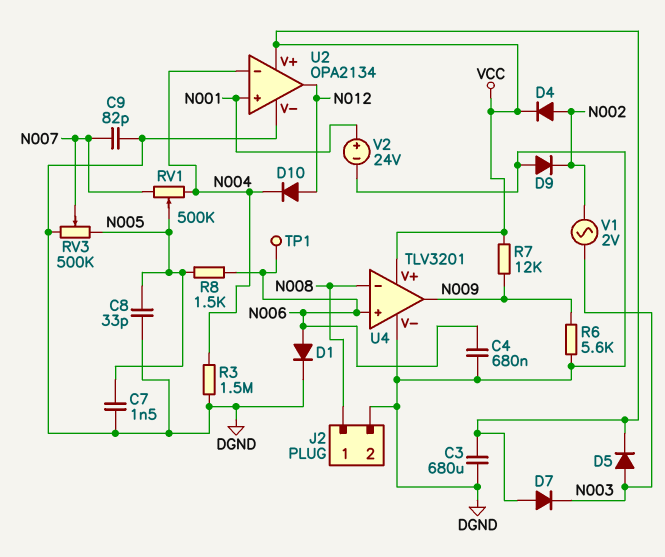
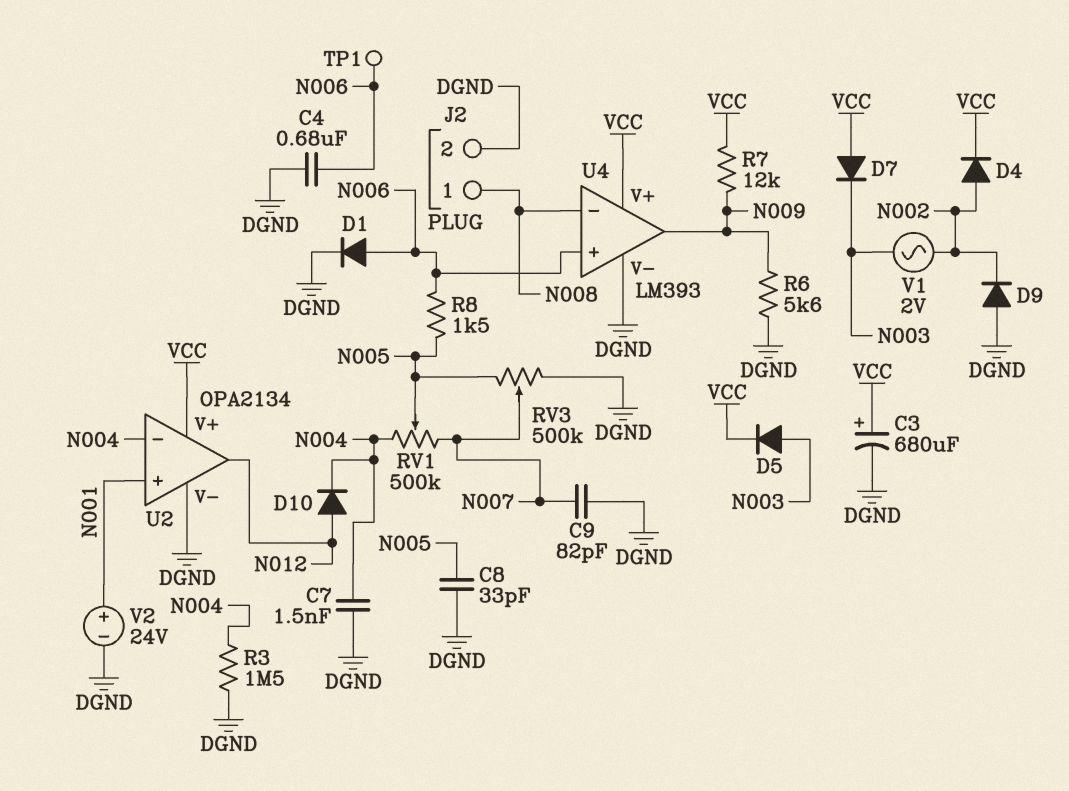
C3: 680uF (DGND, VCC) -> 680uF (plus VCC, minus DGND)
C7: 1.5nF (DGND, N005) -> 1.5nF (DGND, N004)
U4: TLV3201 -> LM393

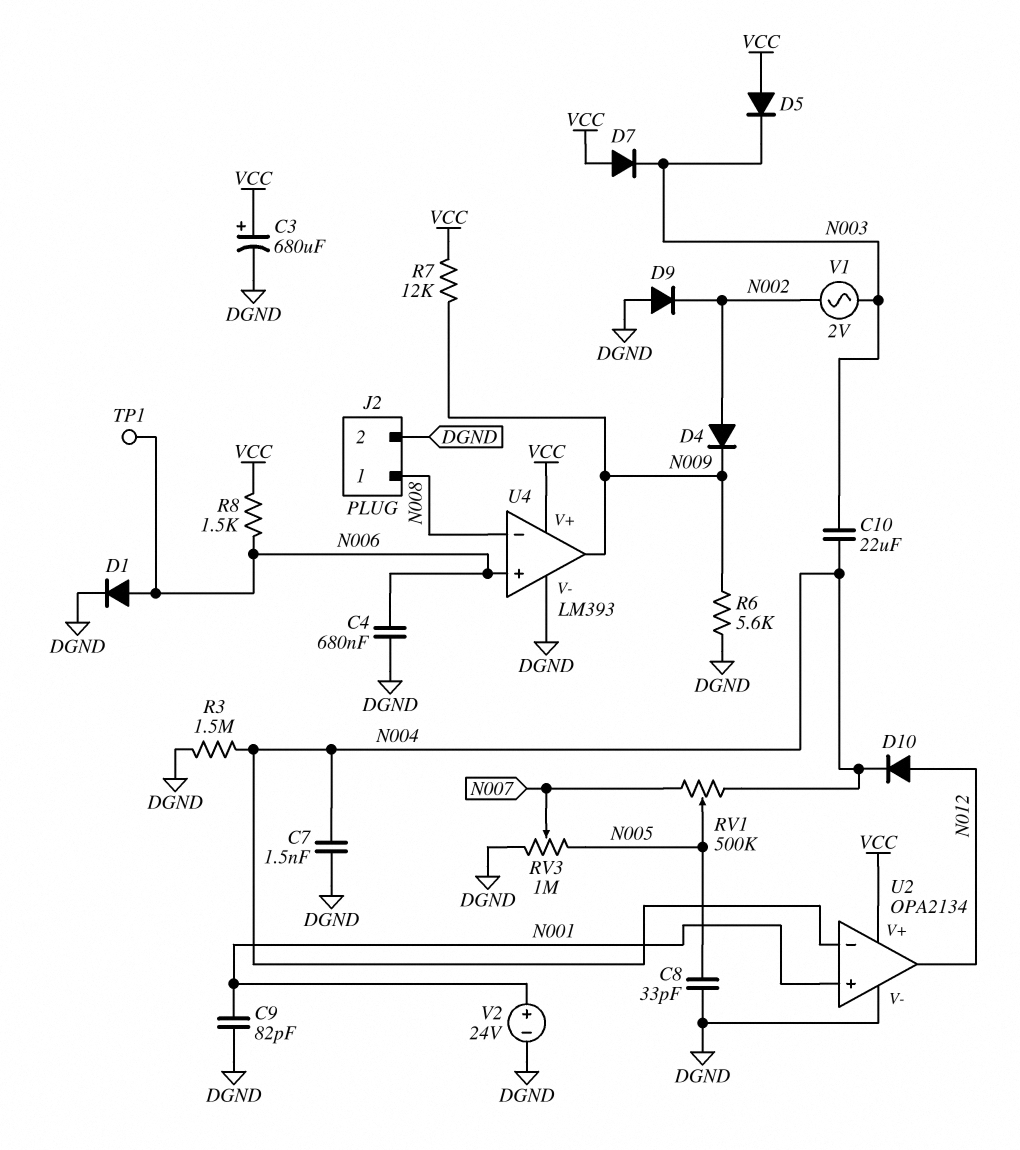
C9: 82pF (DGND, N007) -> 82pF (DGND, N001)
C10: none -> 22uF (N003, N004)
D4: diode (A N002, K VCC) -> diode (A N002, K N009)
D5: diode (A N003, K VCC) -> diode (A VCC, K N003)
R8: 1.5k (N005, N006) -> 1.5k (N006, VCC)
RV3: 500k (DGND, N005, wiper N007) -> 1M (DGND, N005, wiper N007)

